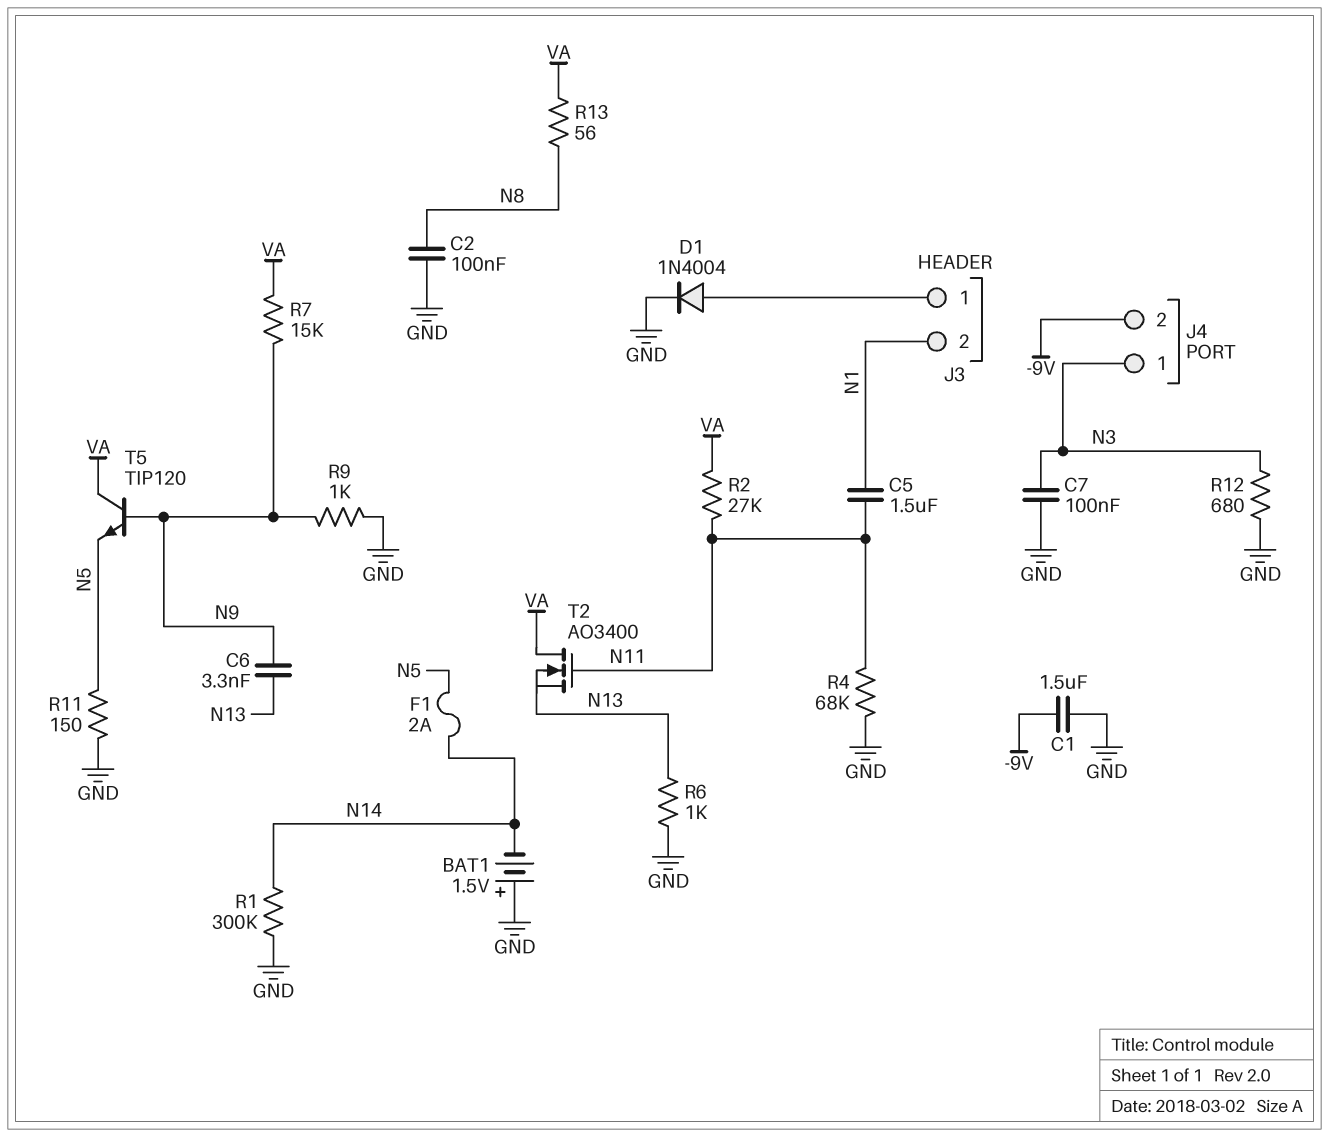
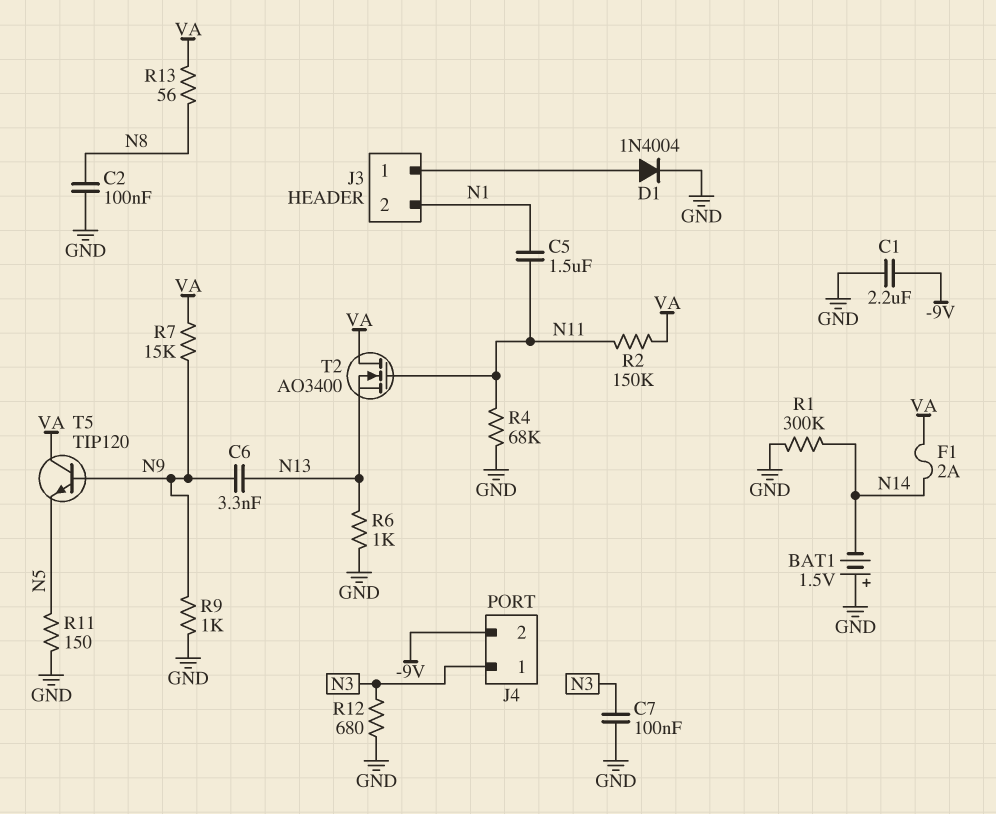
C1: 1.5uF (-9V, GND) -> 2.2uF (-9V, GND)
F1: 2A (N5, N14) -> 2A (N14, VA)
R2: 27k (N11, VA) -> 150k (N11, VA)

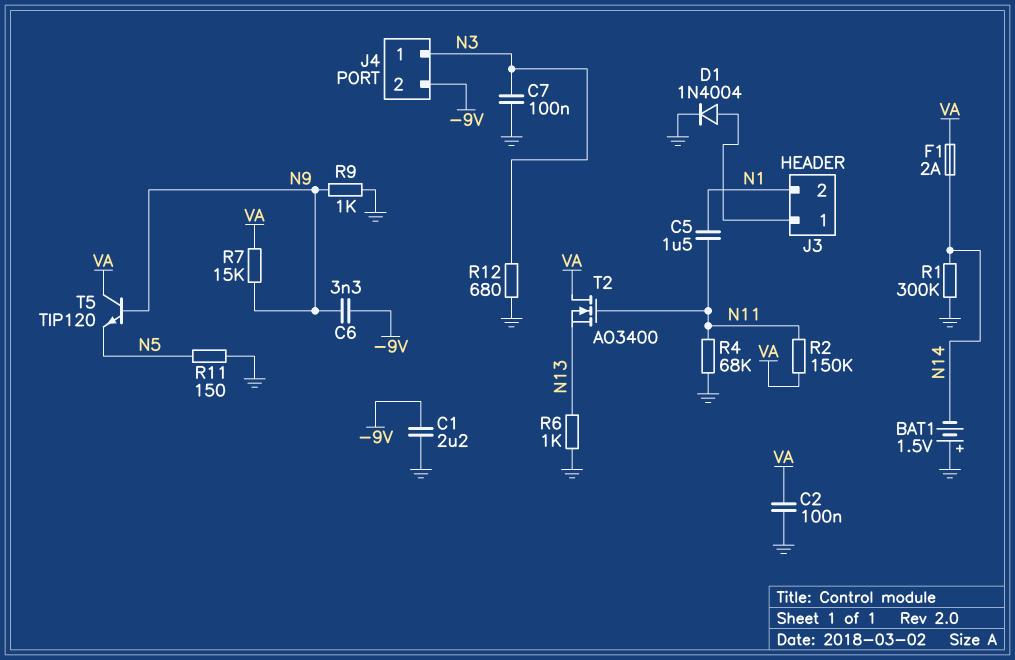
C2: 100nF (GND, N8) -> 100nF (GND, VA)
C6: 3.3nF (N9, N13) -> 3.3nF (-9V, N9)
R13: 56 (N8, VA) -> none

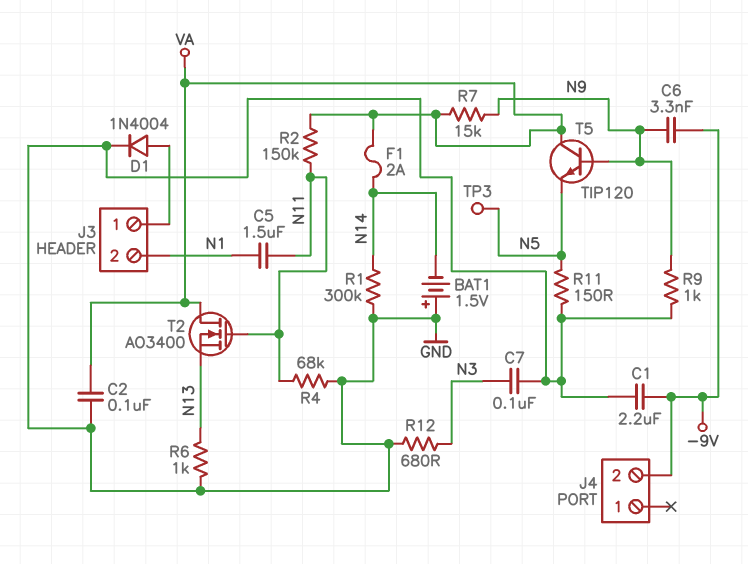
J4 pin 1: N3 -> none
TP3: none -> test point (N5)

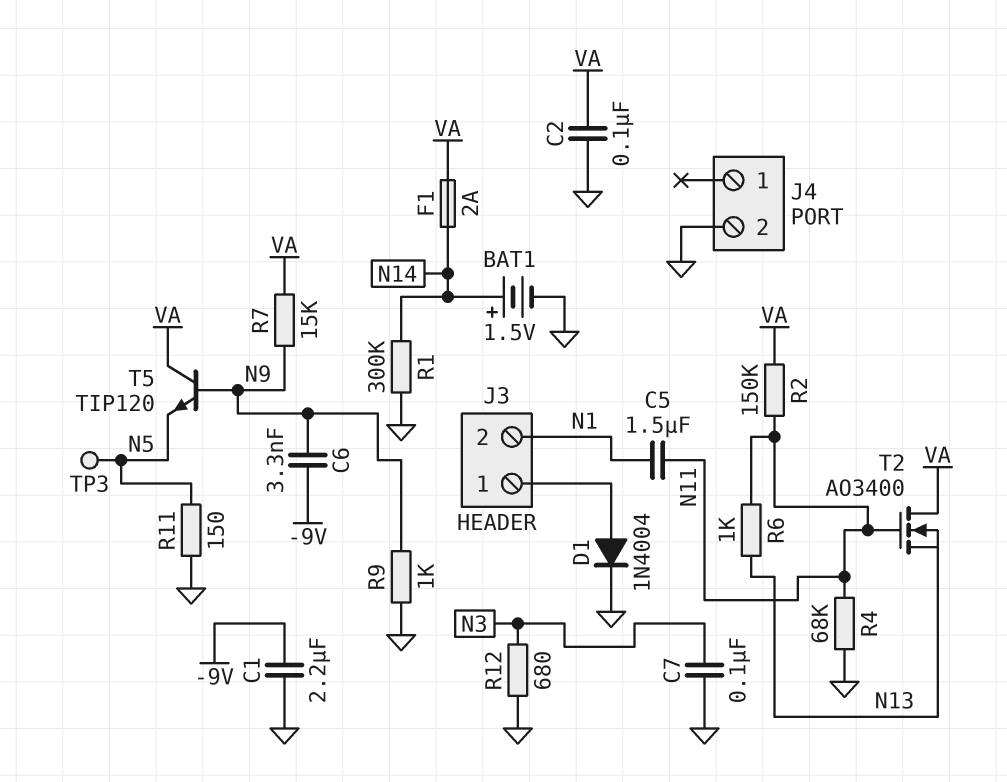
BAT1: 1.5V (plus GND, minus N14) -> 1.5V (plus N14, minus GND)
J4 pin 2: -9V -> GND
R6: 1k (GND, N13) -> 1k (N11, N13)

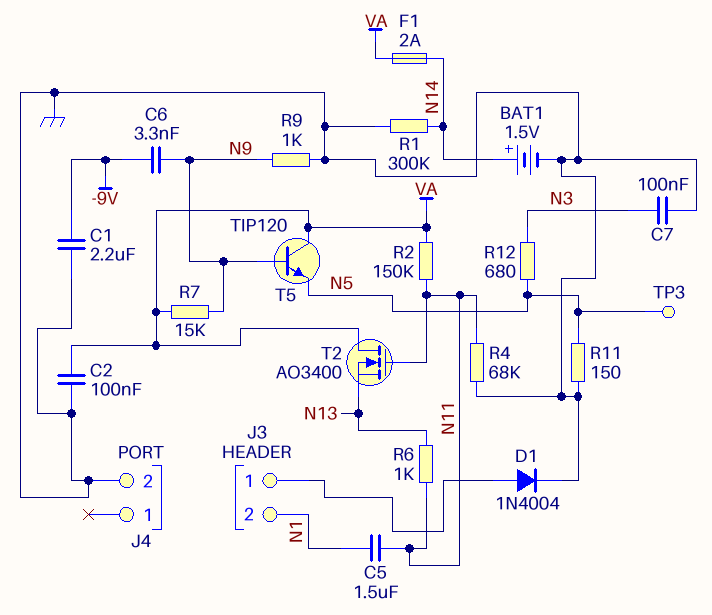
R12: 680 (GND, N3) -> 680 (N3, N5)

